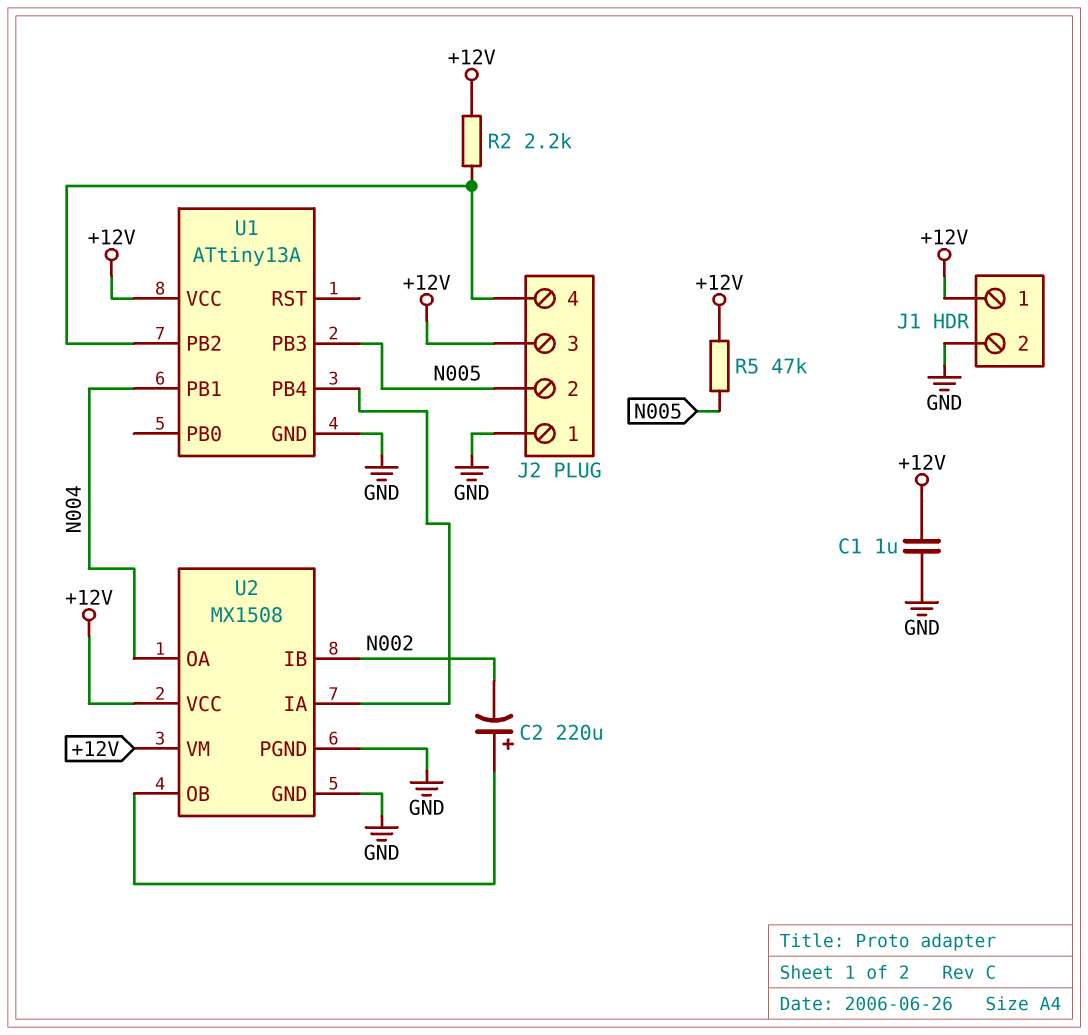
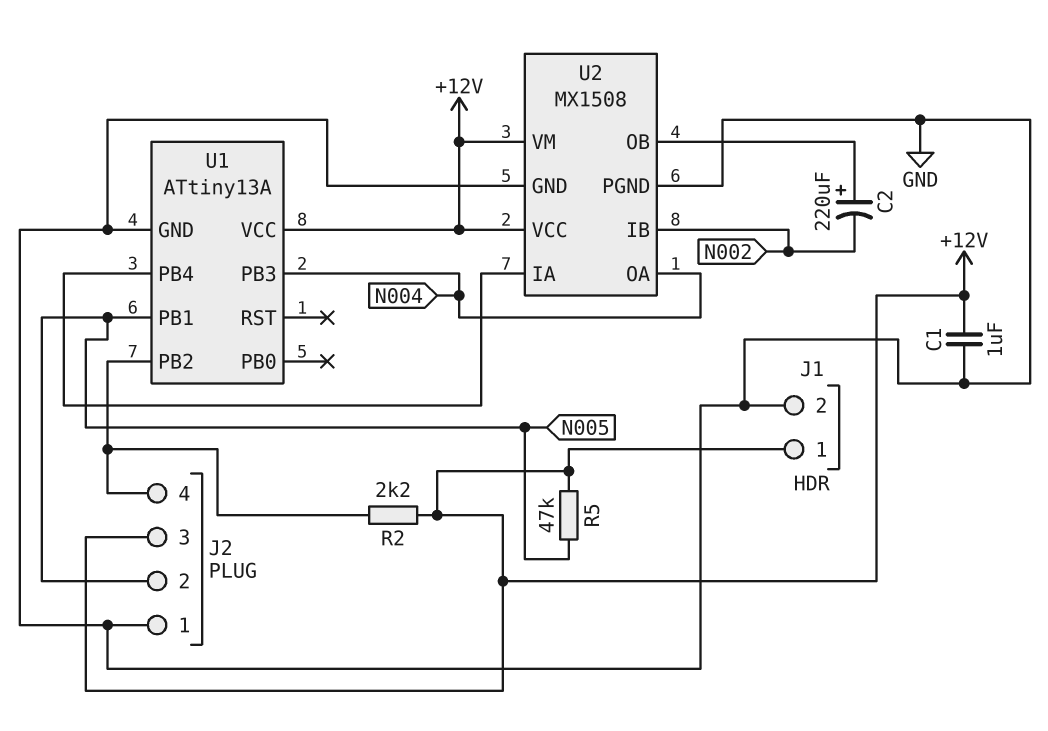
U1 pin PB1: N004 -> N005
U1 pin PB3: N005 -> N004

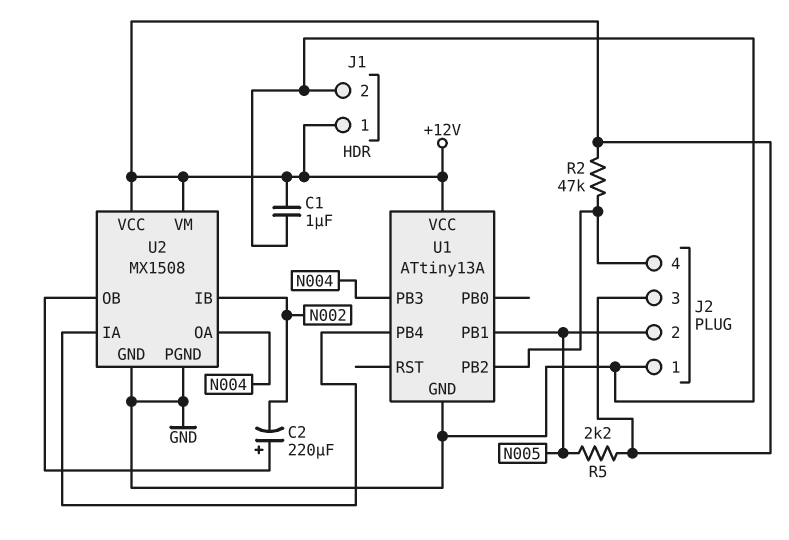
R2: 2.2k (+12V, J2/4) -> 47k (+12V, J2/4)
R5: 47k (+12V, N005) -> 2.2k (+12V, N005)

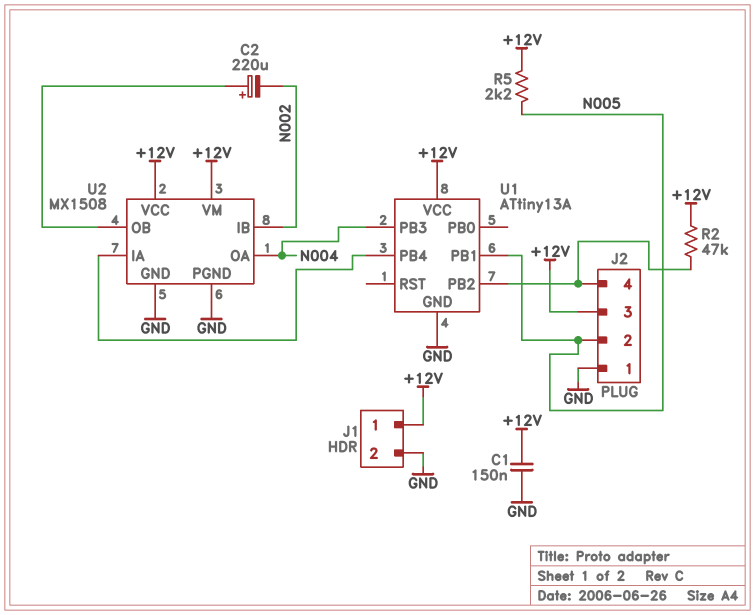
C1: 1uF (+12V, GND) -> 150nF (+12V, GND)

